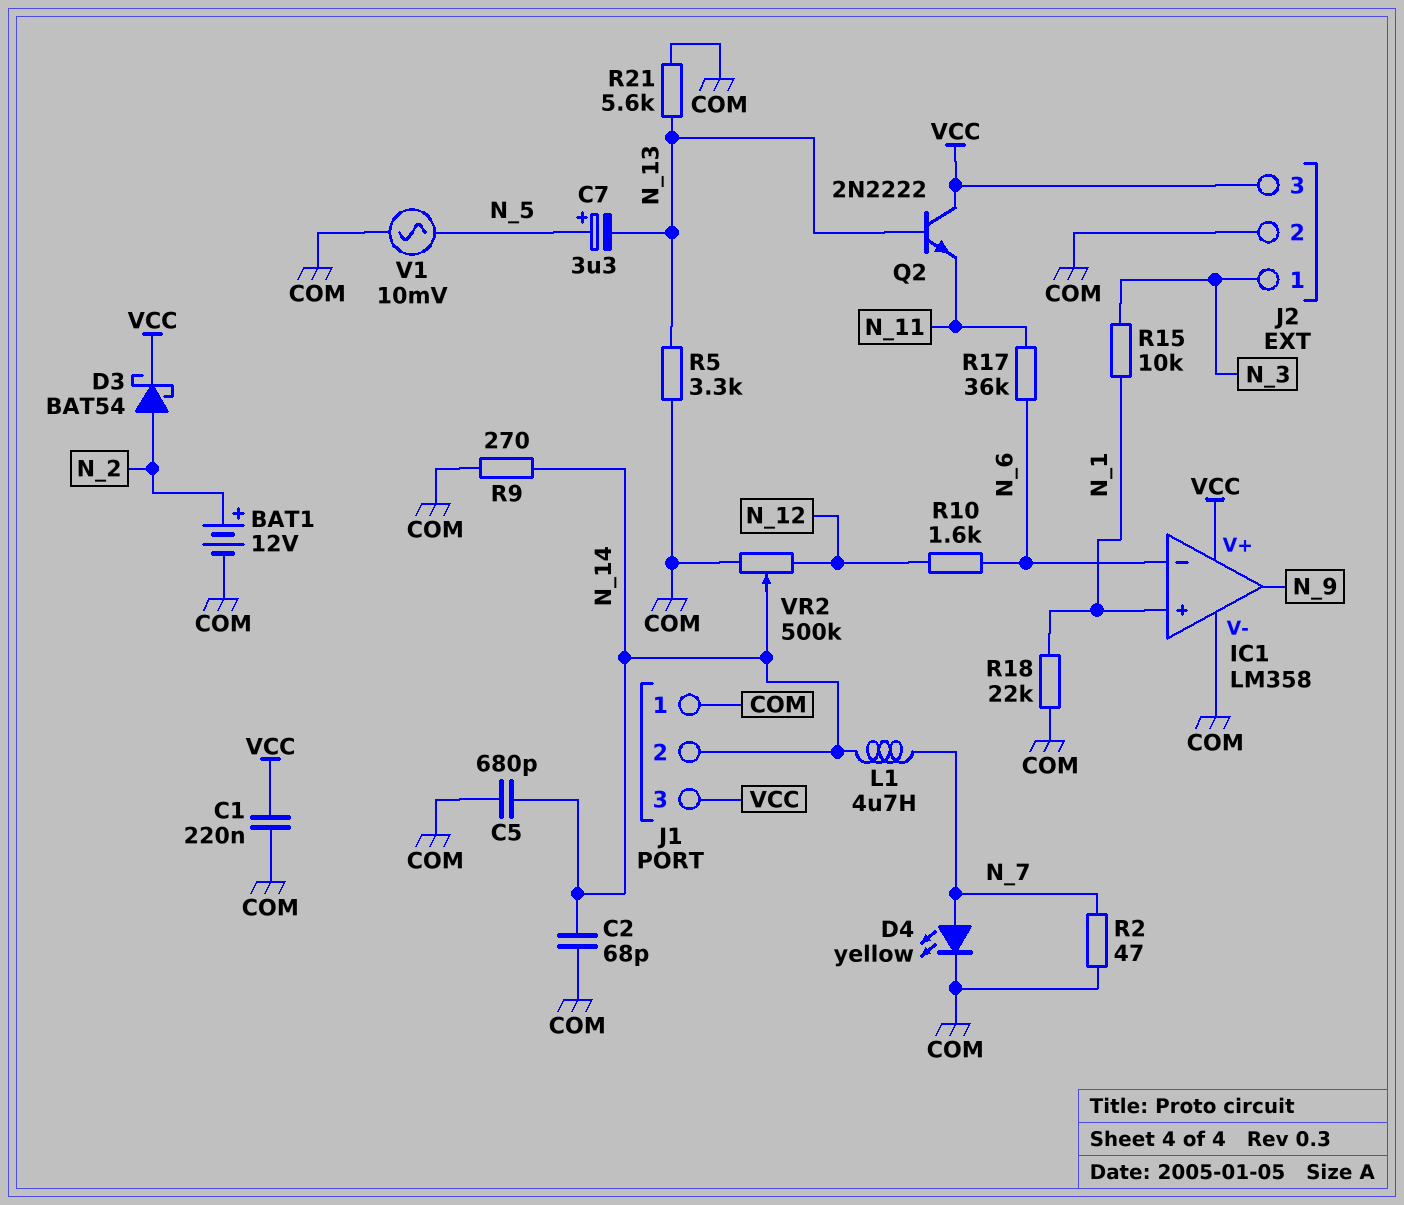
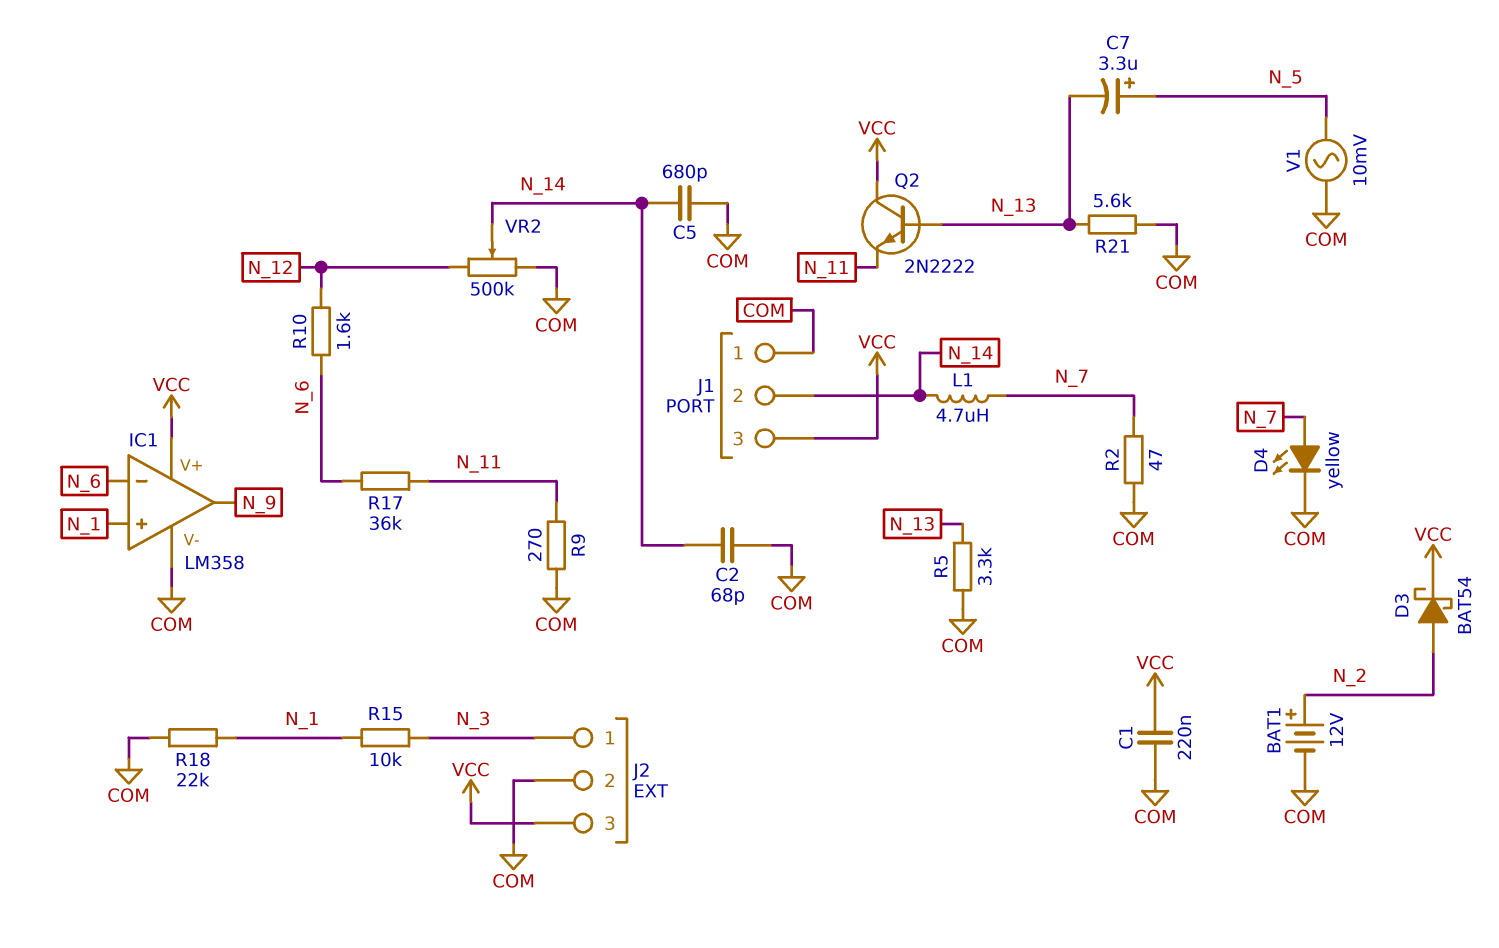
R9: 270 (COM, N_14) -> 270 (COM, N_11)

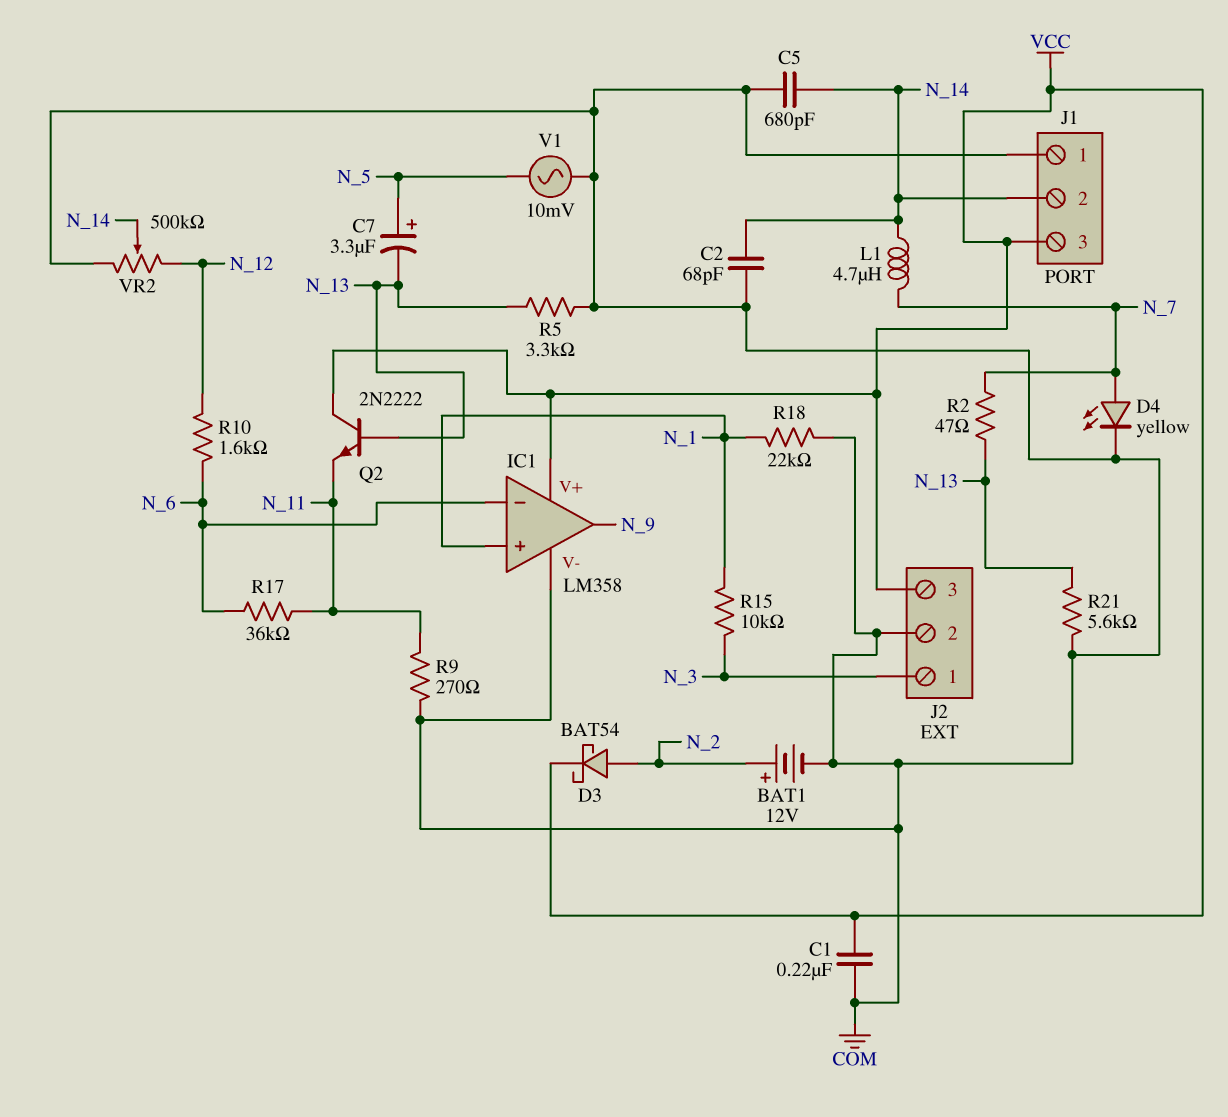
R2: 47 (COM, N_7) -> 47 (N_7, N_13)

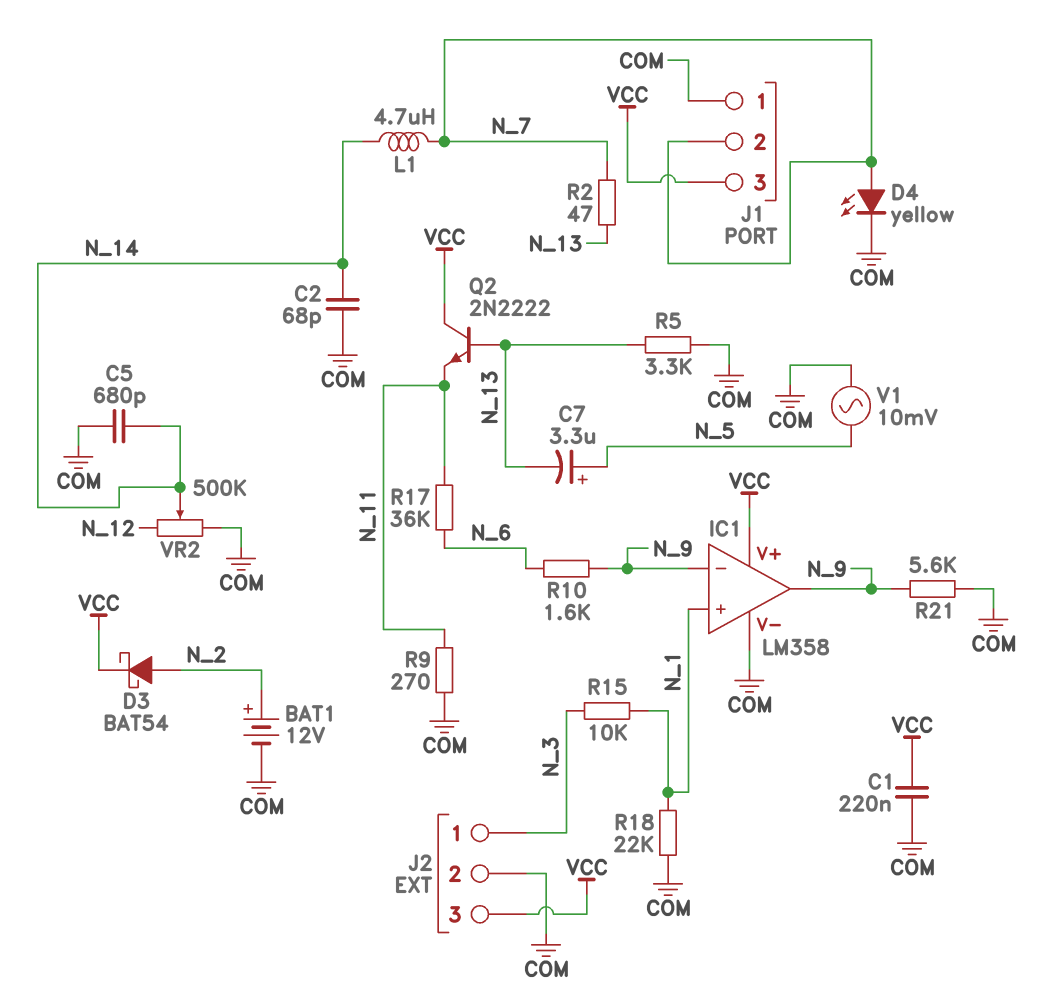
IC1 pin in-: N_6 -> N_9
J1 pin 2: N_14 -> N_7
R10: 1.6k (N_6, N_12) -> 1.6k (N_6, N_9)
R21: 5.6k (COM, N_13) -> 5.6k (COM, N_9)

